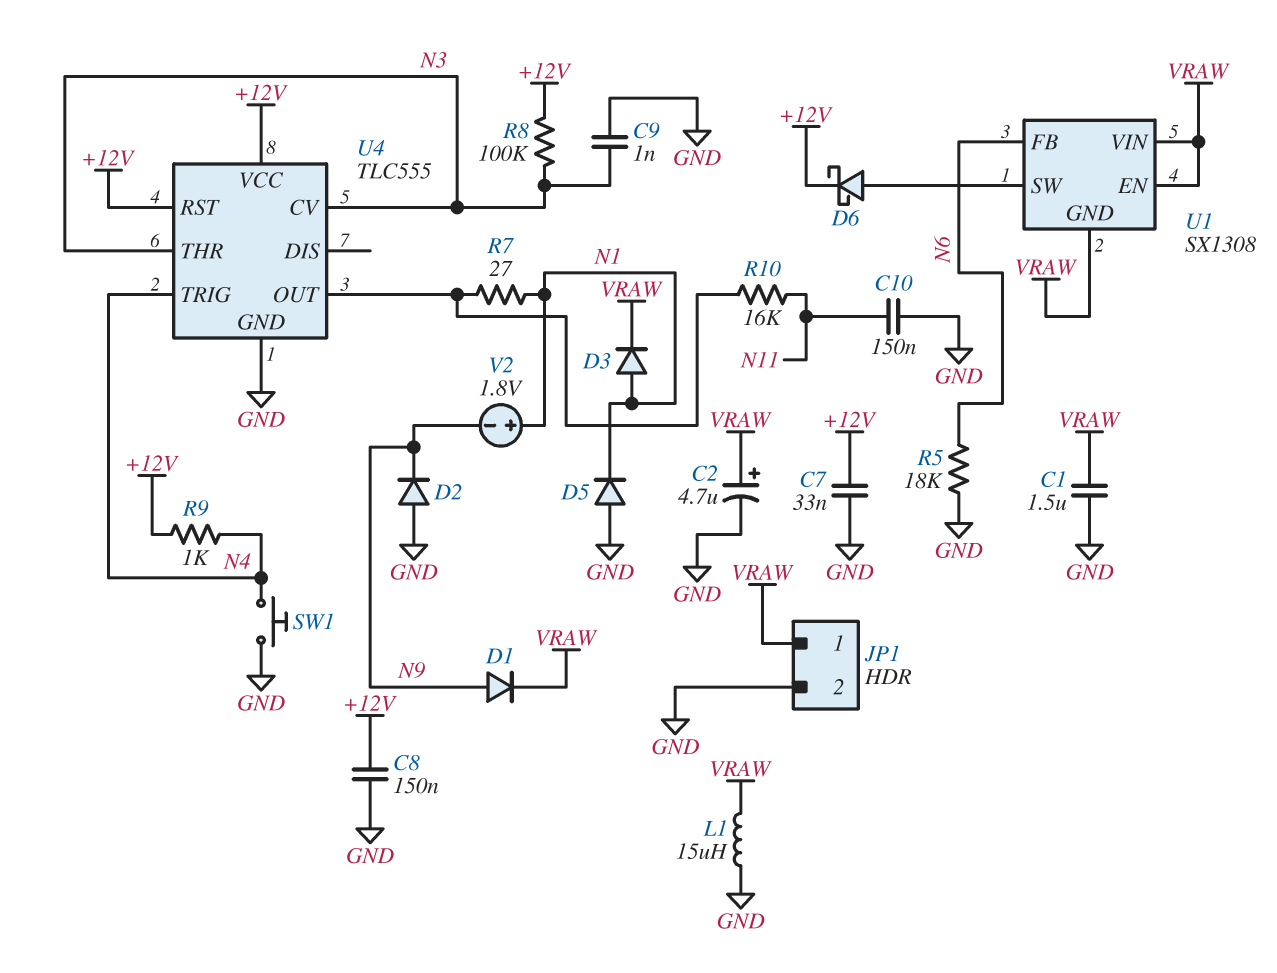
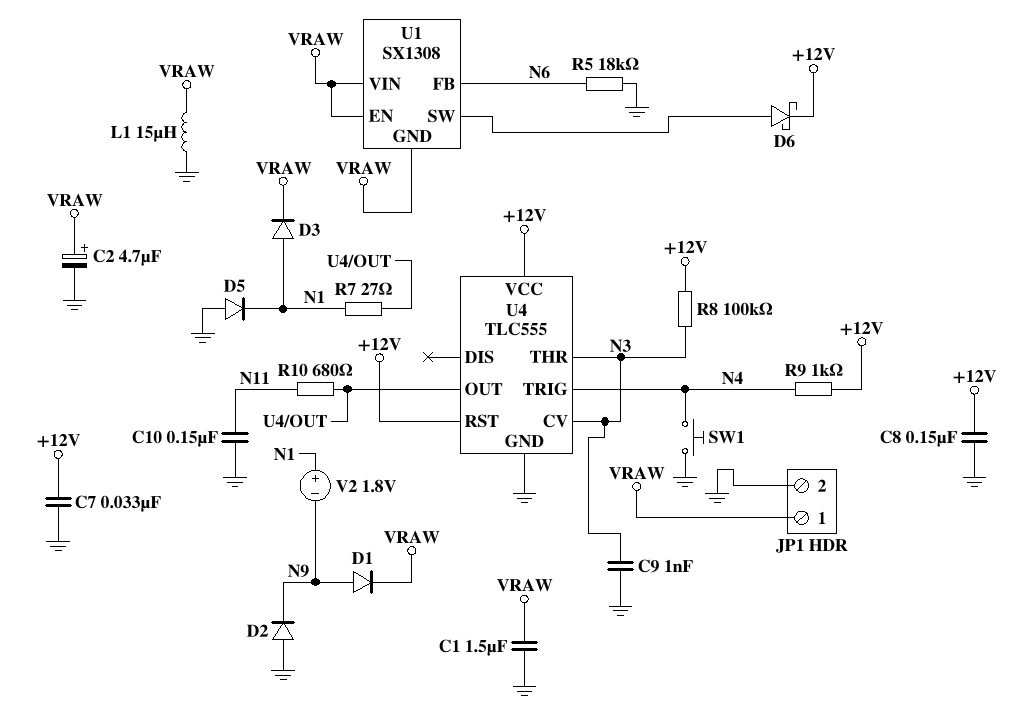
R10: 16k (N11, U4/OUT) -> 680 (N11, U4/OUT)

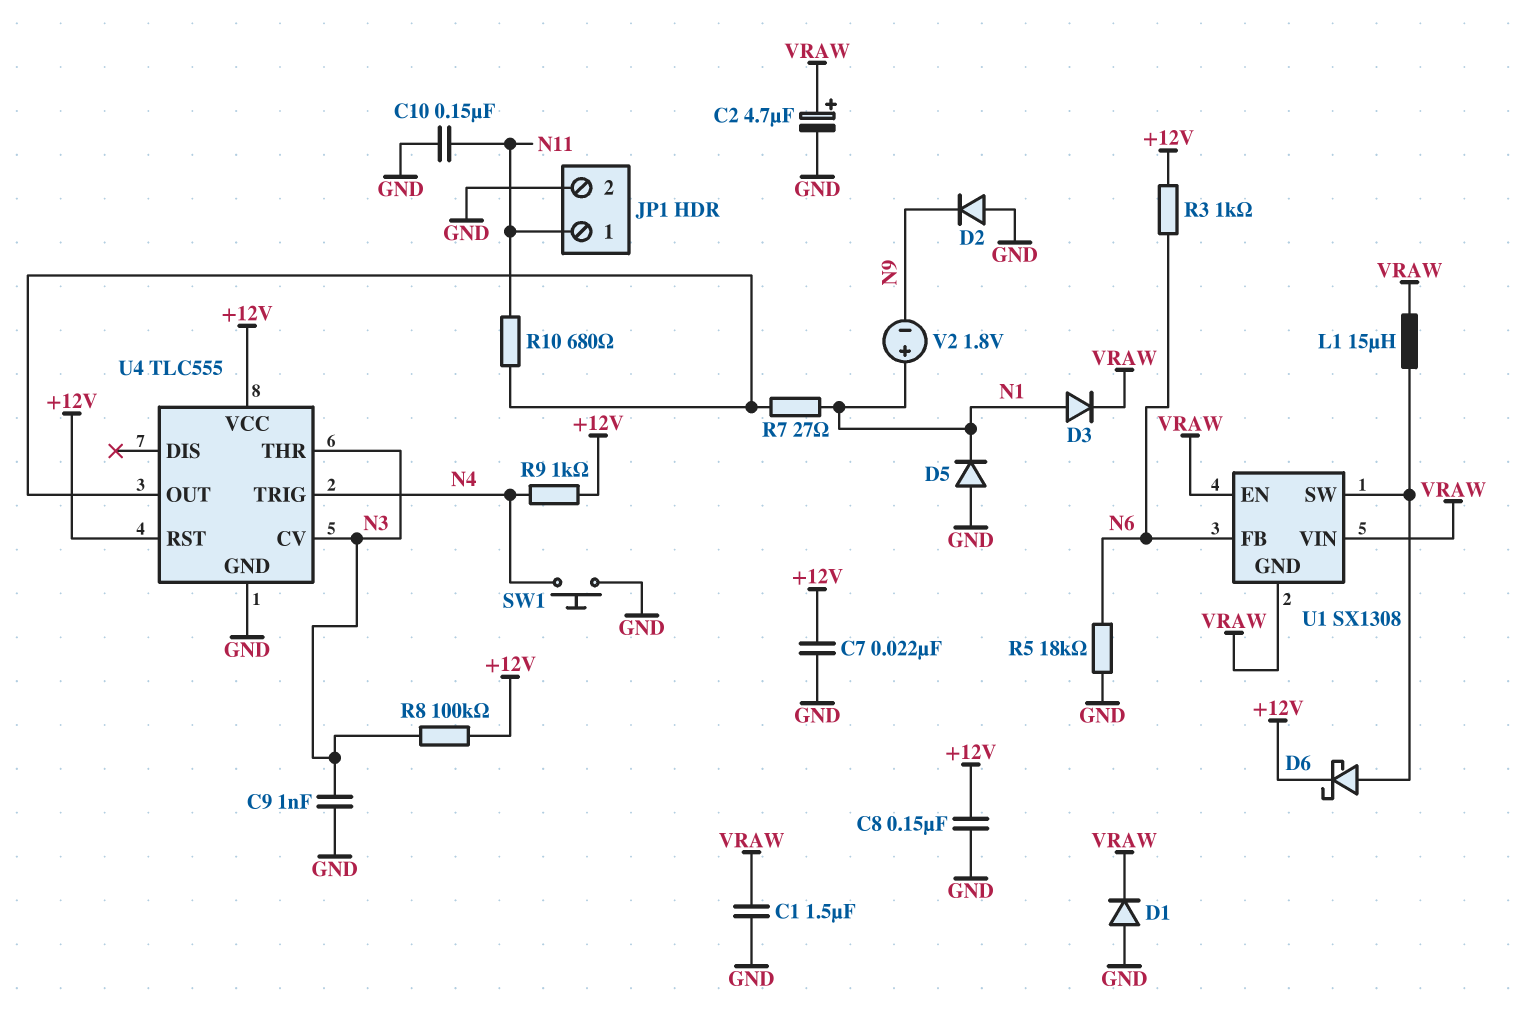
C7: 33nF (+12V, GND) -> 22nF (+12V, GND)
D1: diode (A N9, K VRAW) -> diode (A GND, K VRAW)
JP1 pin 1: VRAW -> N11
L1: 15uH (GND, VRAW) -> 15uH (U1/SW, VRAW)
R3: none -> 1k (+12V, N6)

